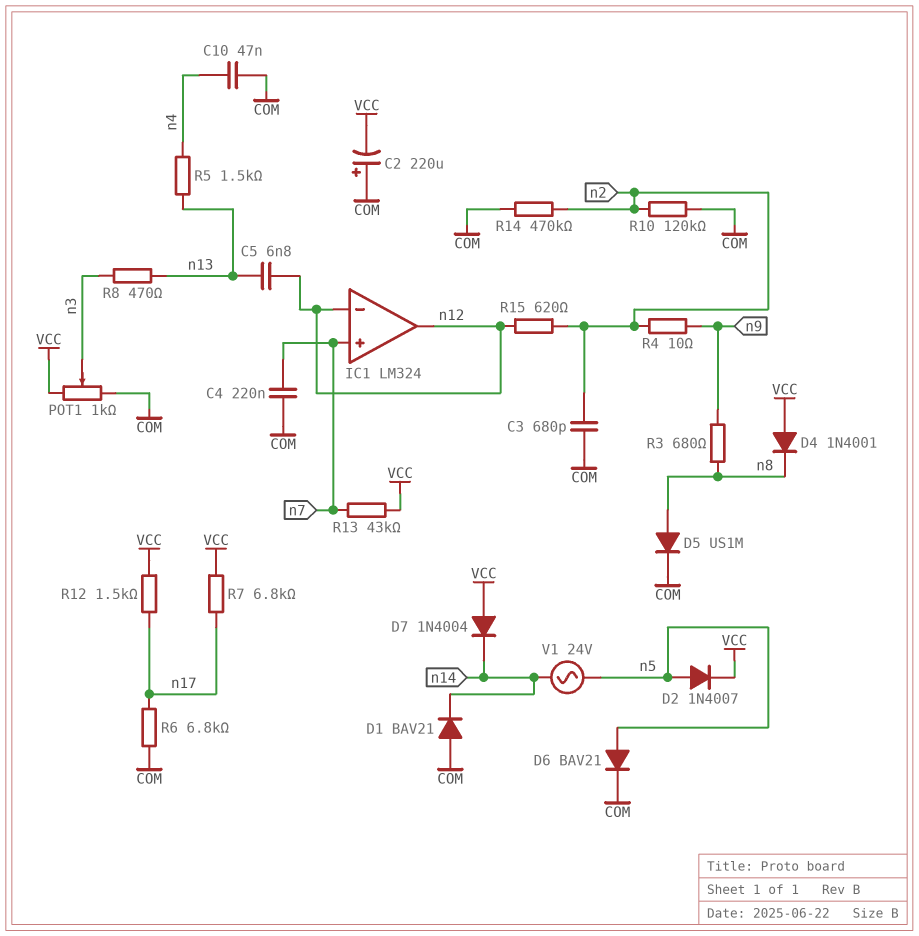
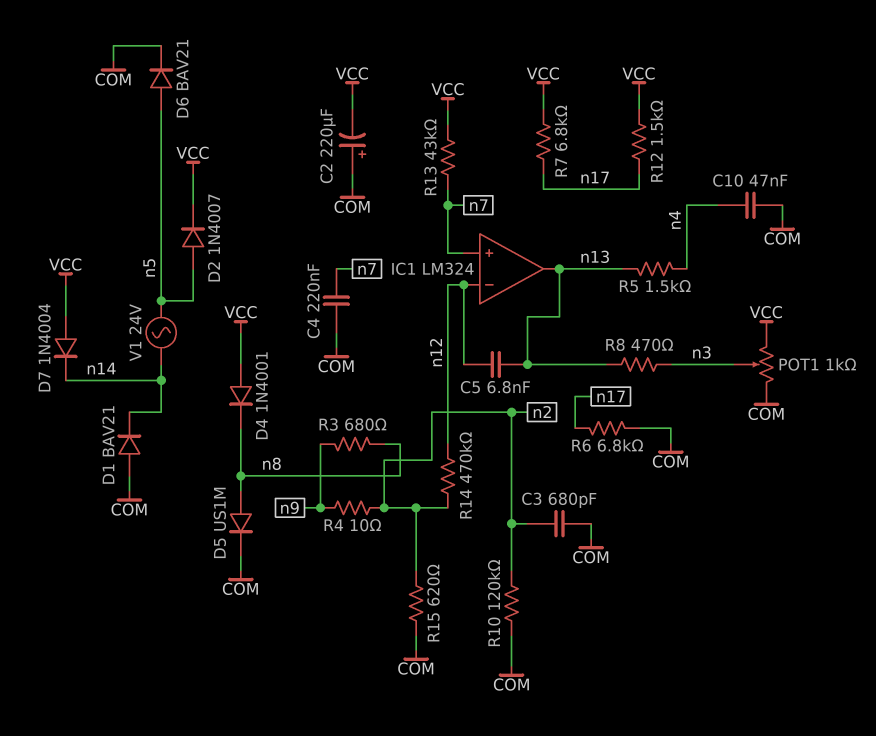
IC1 pin out: n12 -> n13
R14: 470k (COM, n2) -> 470k (n2, n12)
R15: 620 (n2, n12) -> 620 (COM, n2)

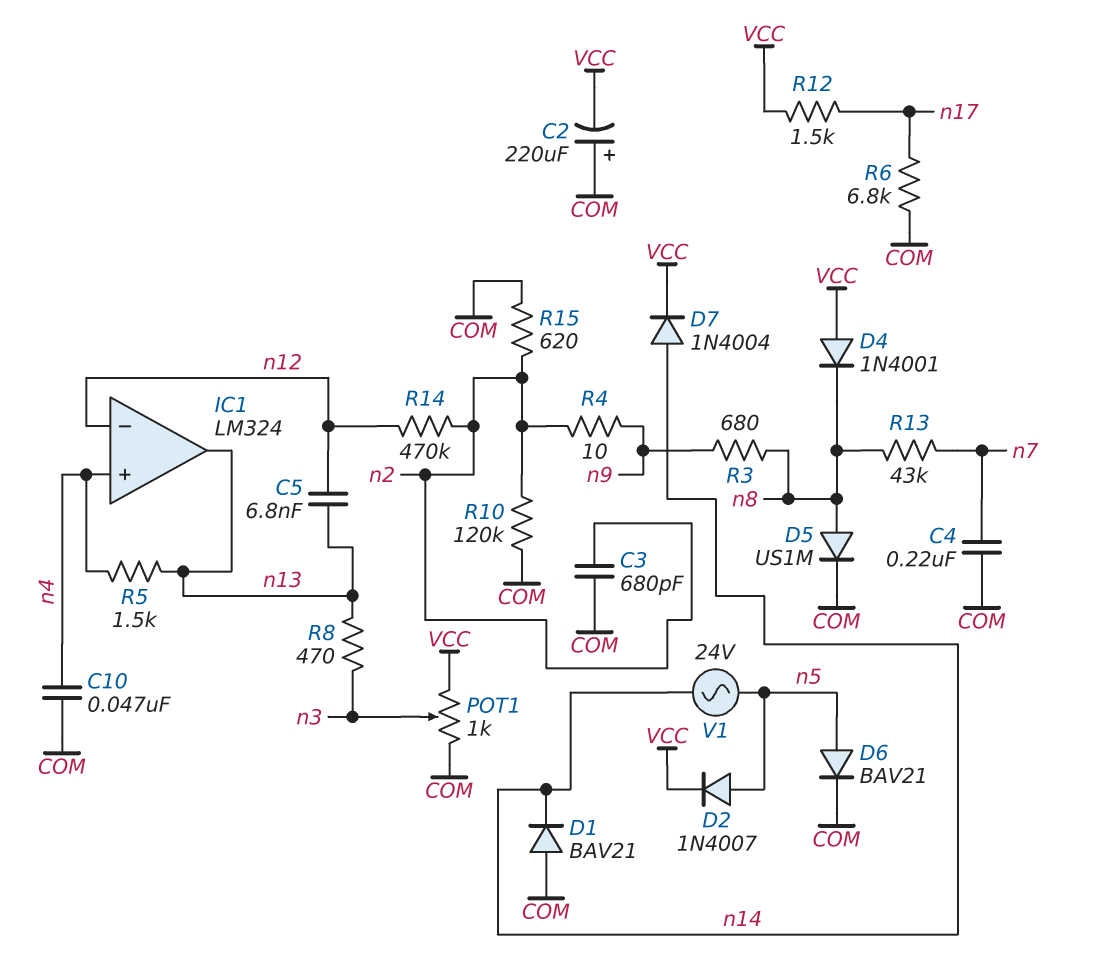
D7: diode 1N4004 (A VCC, K n14) -> diode 1N4004 (A n14, K VCC)
IC1 pin in+: n7 -> n4
R7: 6.8k (VCC, n17) -> none
R13: 43k (VCC, n7) -> 43k (n7, n8)

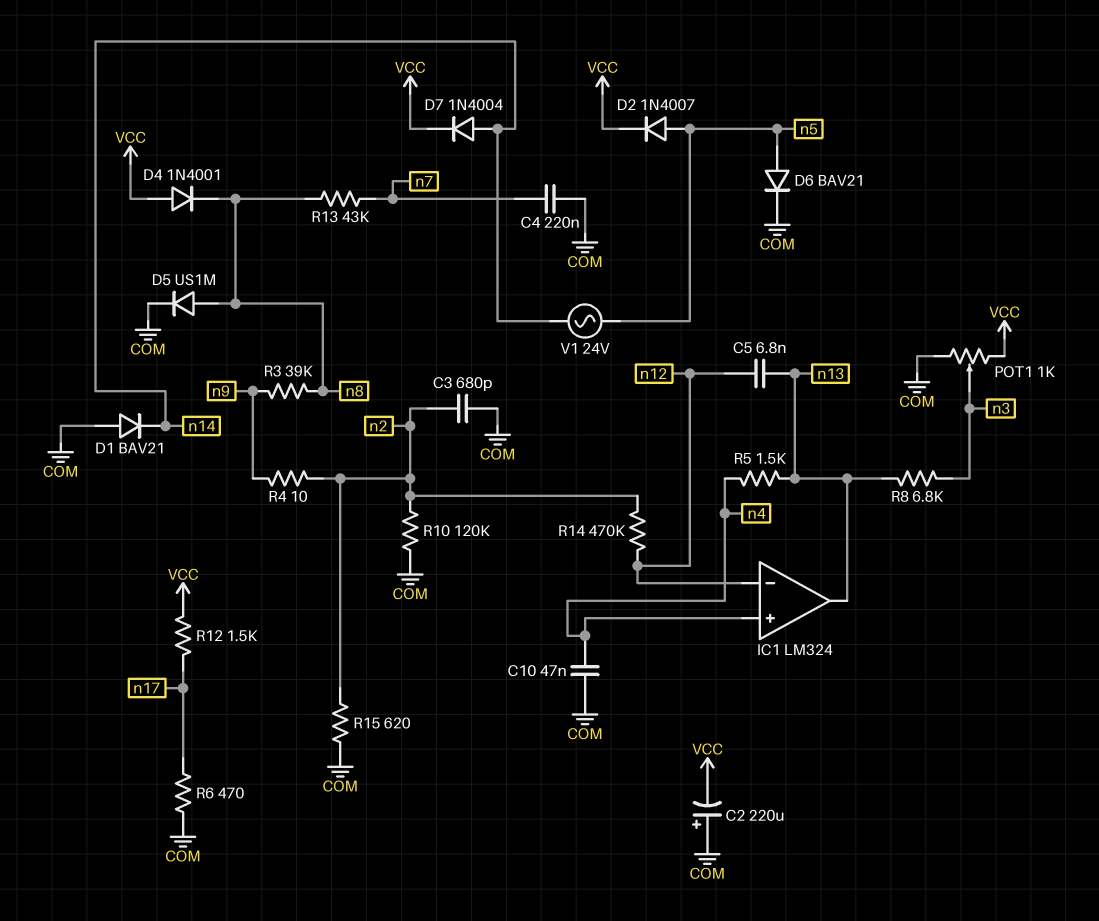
R3: 680 (n8, n9) -> 39k (n8, n9)
R6: 6.8k (COM, n17) -> 470 (COM, n17)
R8: 470 (n3, n13) -> 6.8k (n3, n13)

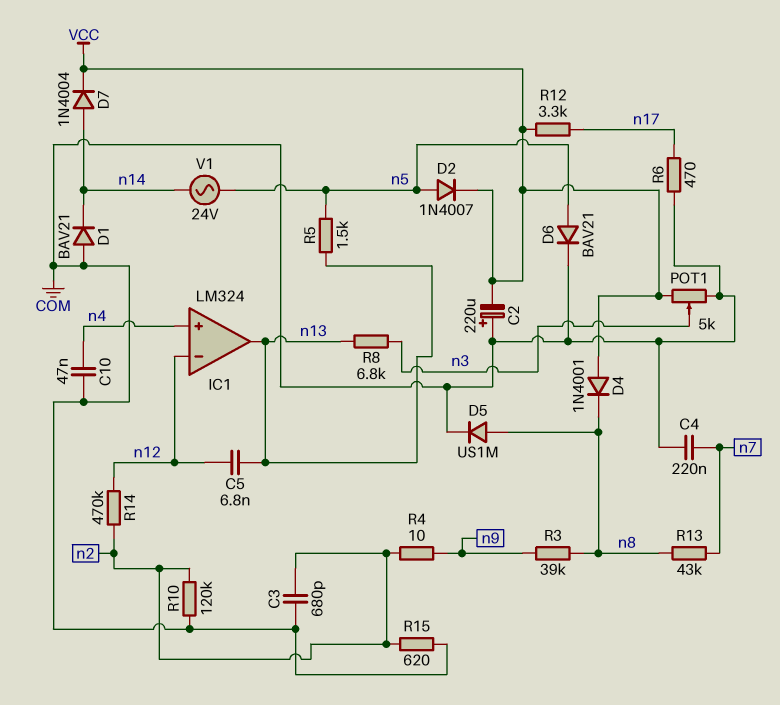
POT1: 1k (COM, VCC, wiper n3) -> 5k (COM, VCC, wiper n3)
R5: 1.5k (n4, n13) -> 1.5k (n5, n13)
R12: 1.5k (VCC, n17) -> 3.3k (VCC, n17)

